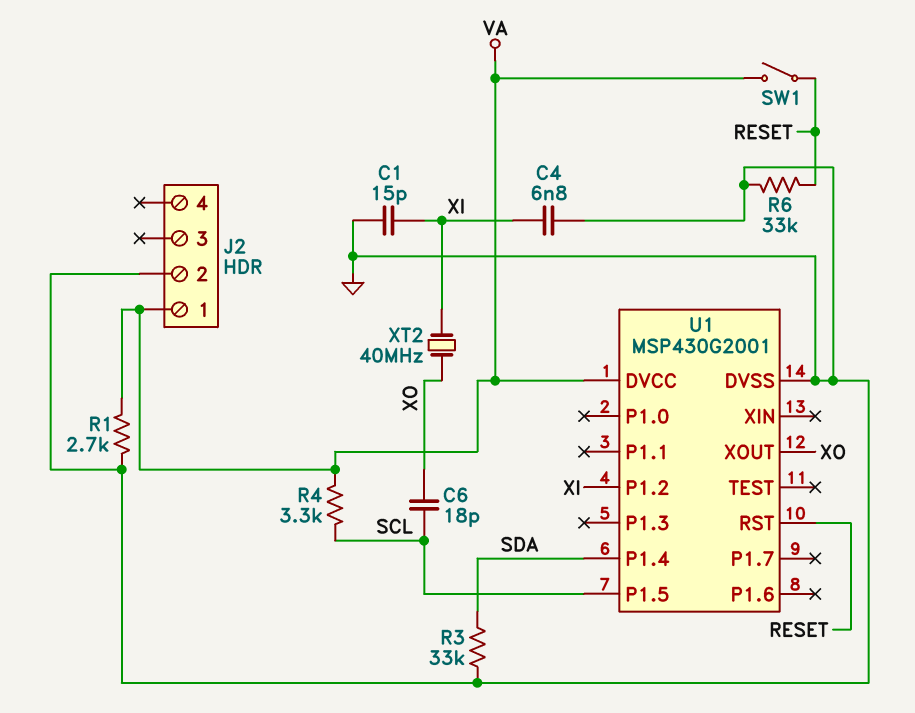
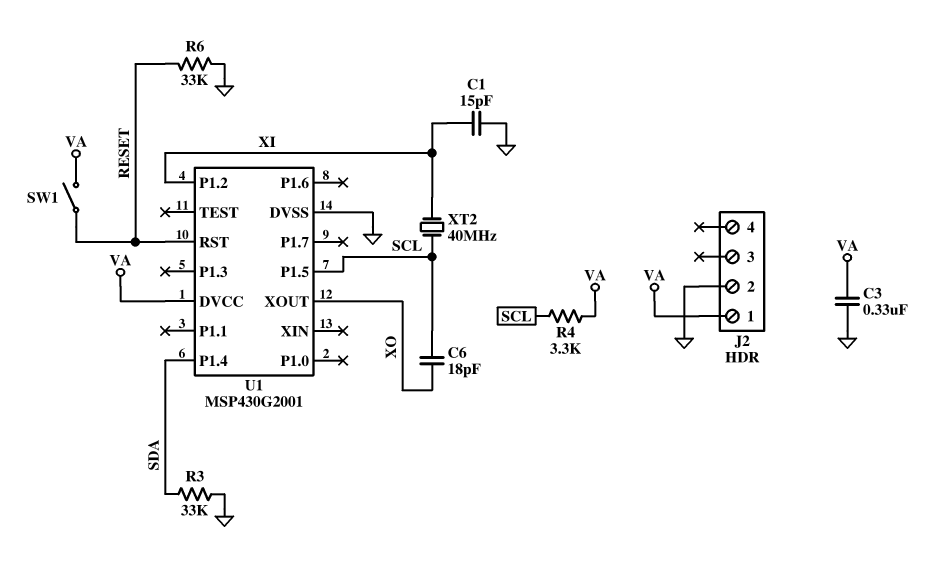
C3: none -> 330nF (GND, VA)
C4: 6.8nF (GND, XI) -> none
R1: 2.7k (GND, VA) -> none
XT2: 40MHz (XI, XO) -> 40MHz (SCL, XI)

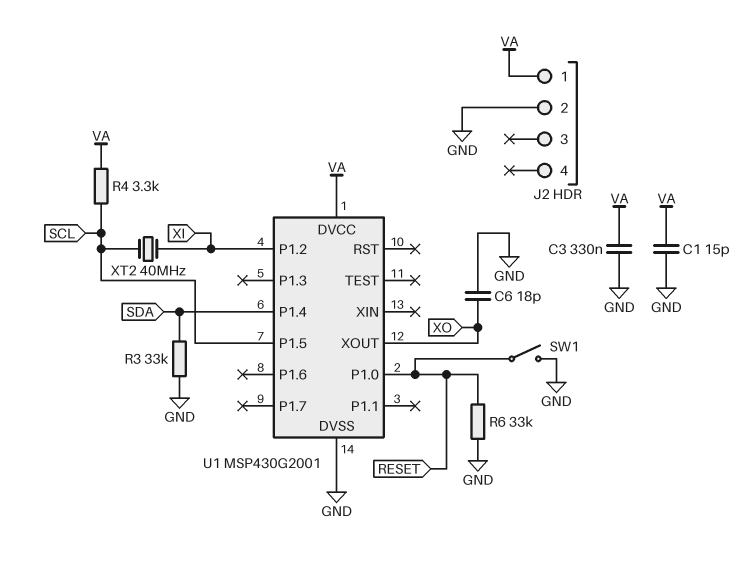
C1: 15pF (GND, XI) -> 15pF (GND, VA)
C6: 18pF (SCL, XO) -> 18pF (GND, XO)
SW1: switch (RESET, VA) -> switch (GND, RESET)
U1 pin P1.0: none -> RESET
U1 pin RST: RESET -> none

